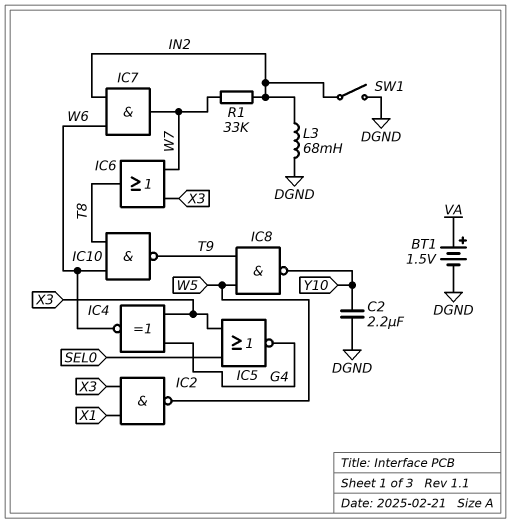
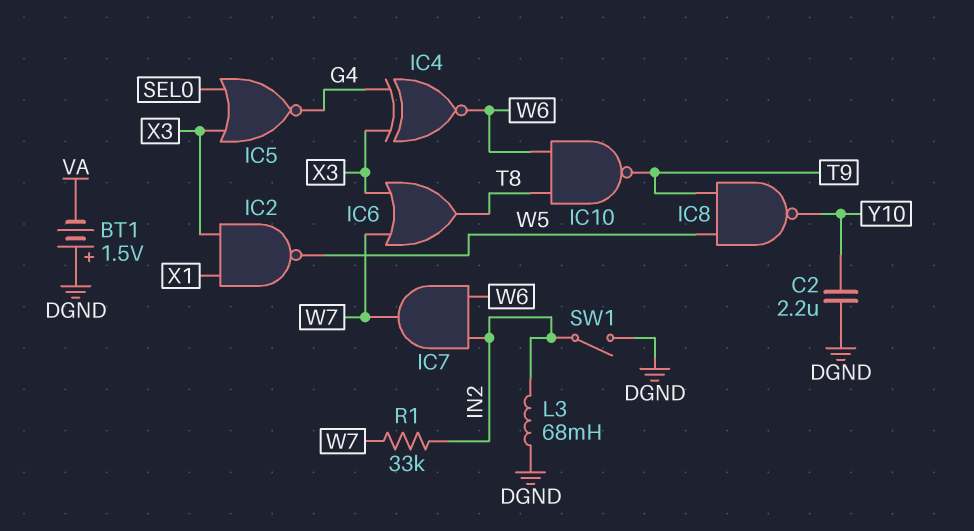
BT1: 1.5V (plus VA, minus DGND) -> 1.5V (plus DGND, minus VA)

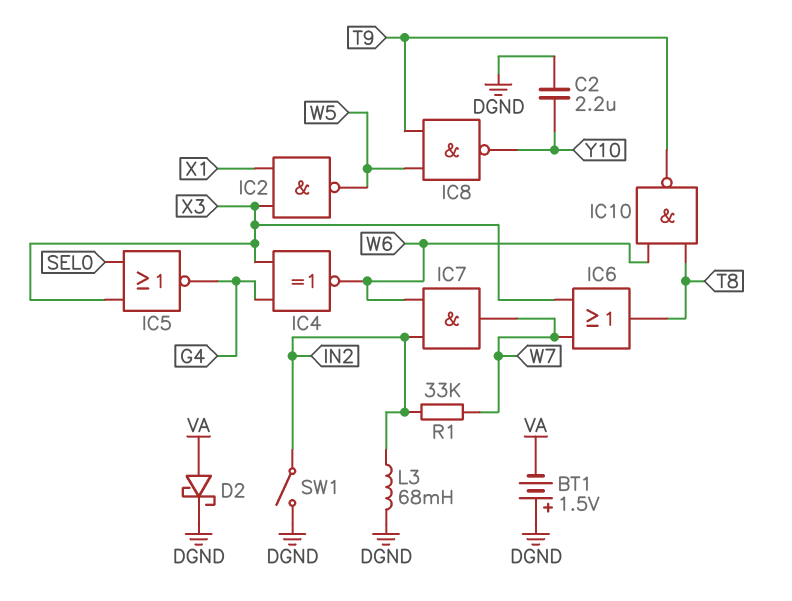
D2: none -> schottky (A VA, K DGND)

